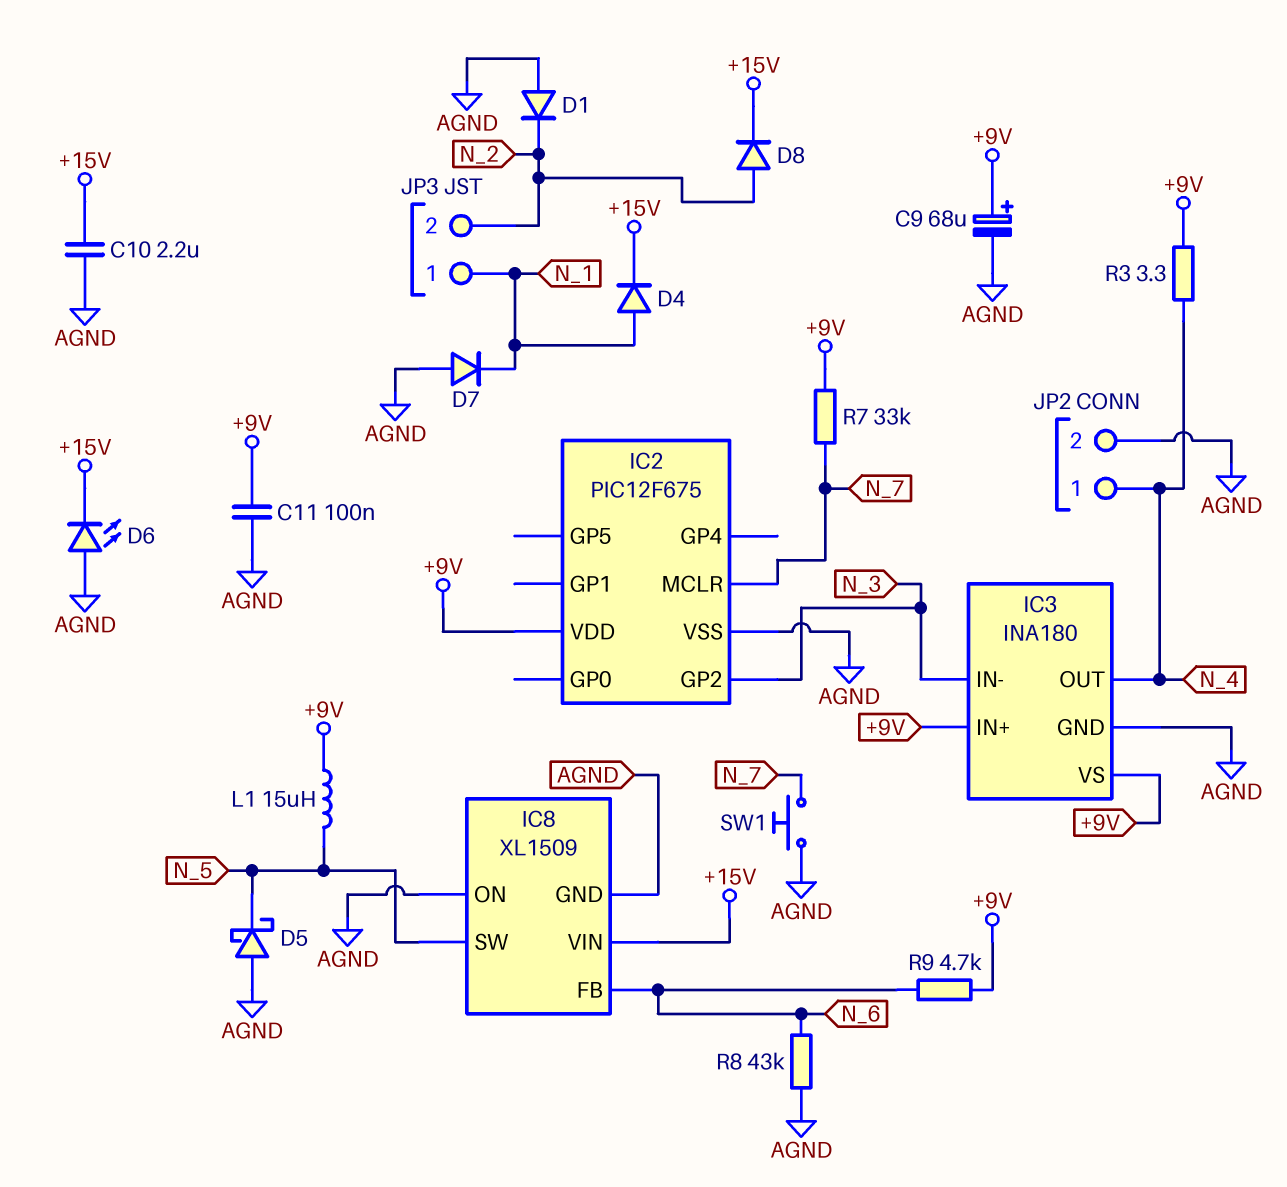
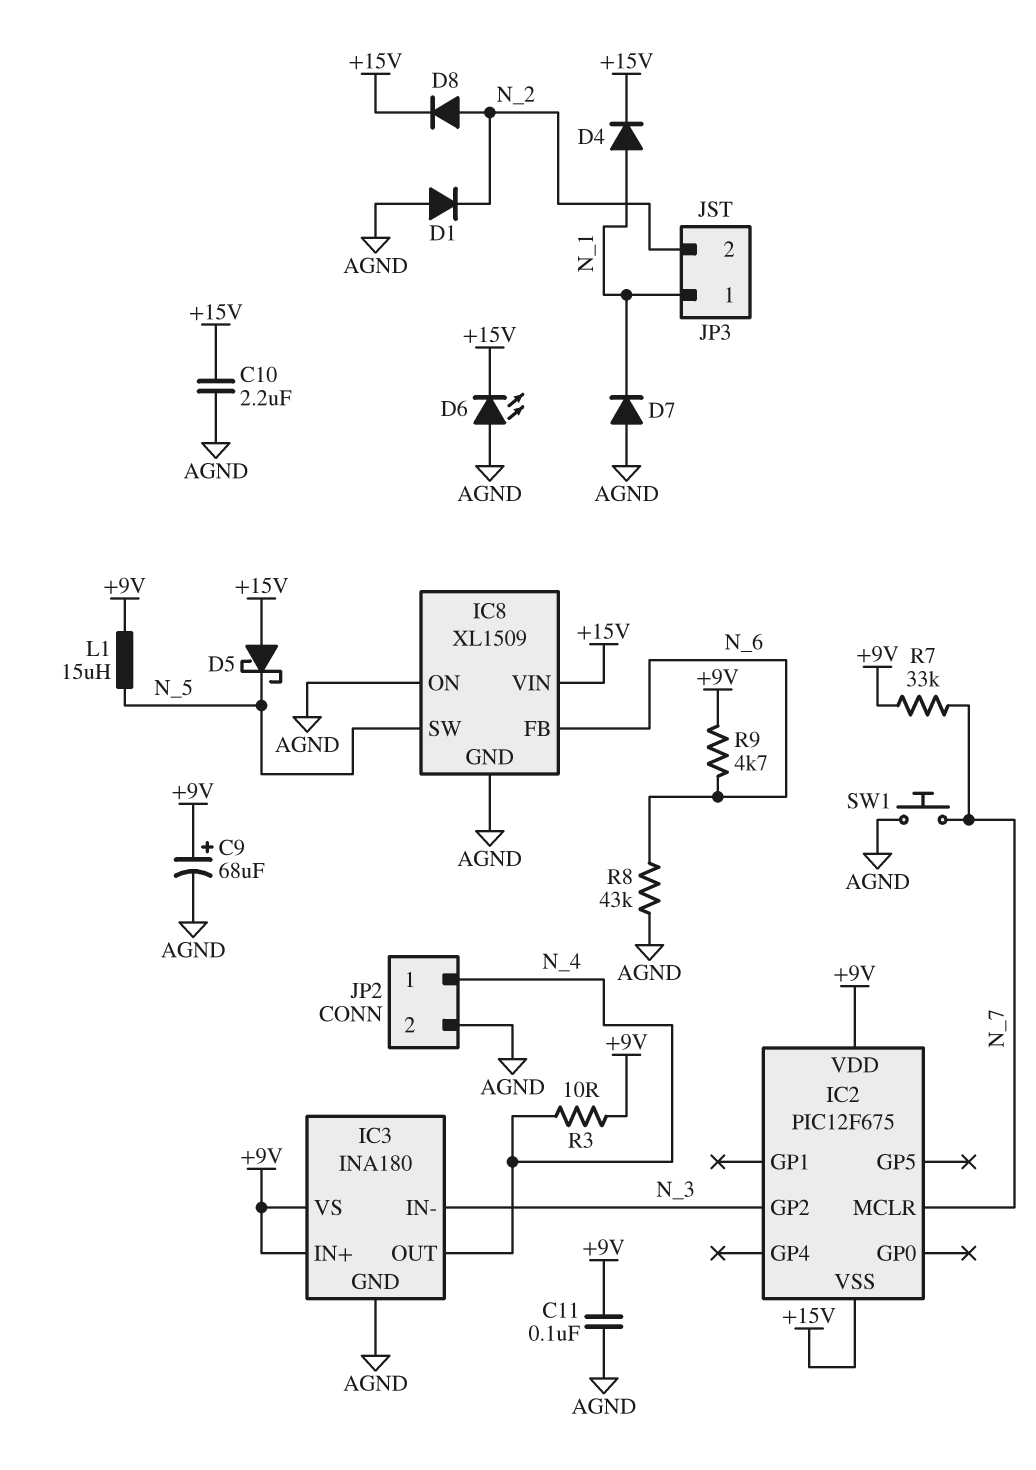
D5: schottky (A AGND, K N_5) -> schottky (A +15V, K N_5)
IC2 pin VSS: AGND -> +15V
R3: 3.3 (+9V, N_4) -> 10 (+9V, N_4)

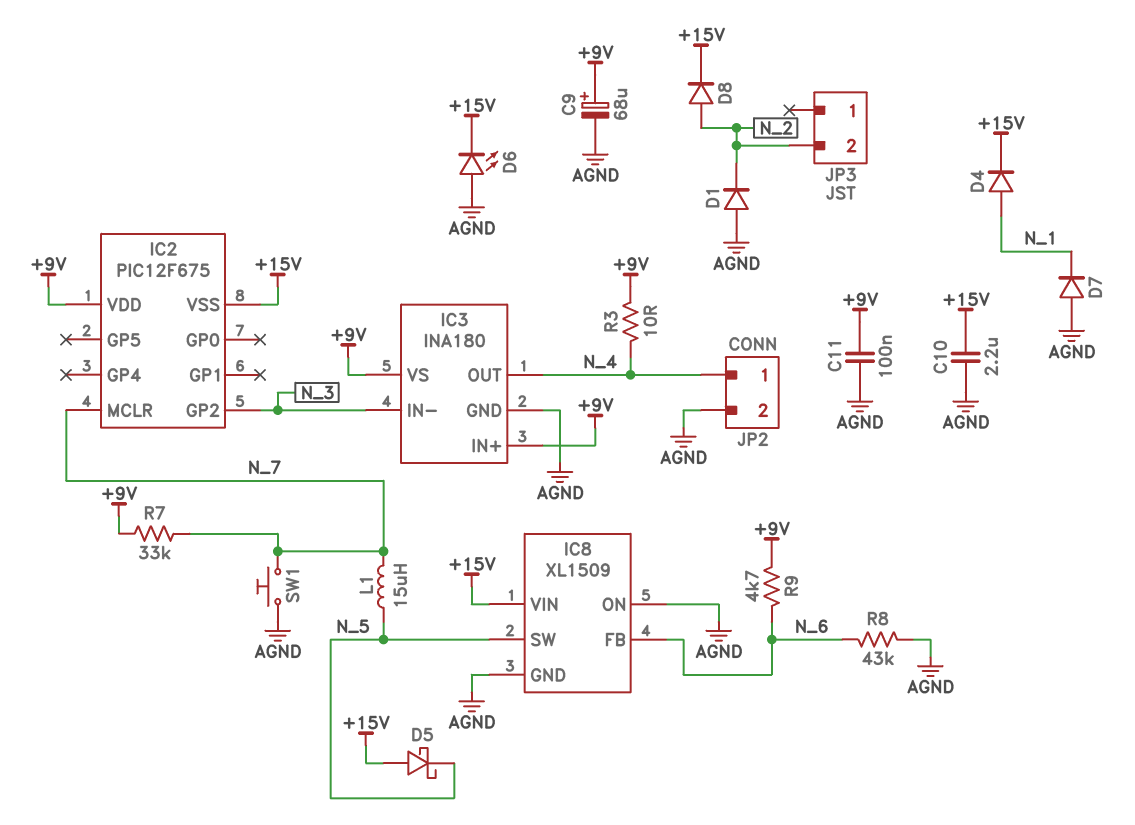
JP3 pin 1: N_1 -> none
L1: 15uH (+9V, N_5) -> 15uH (N_5, N_7)

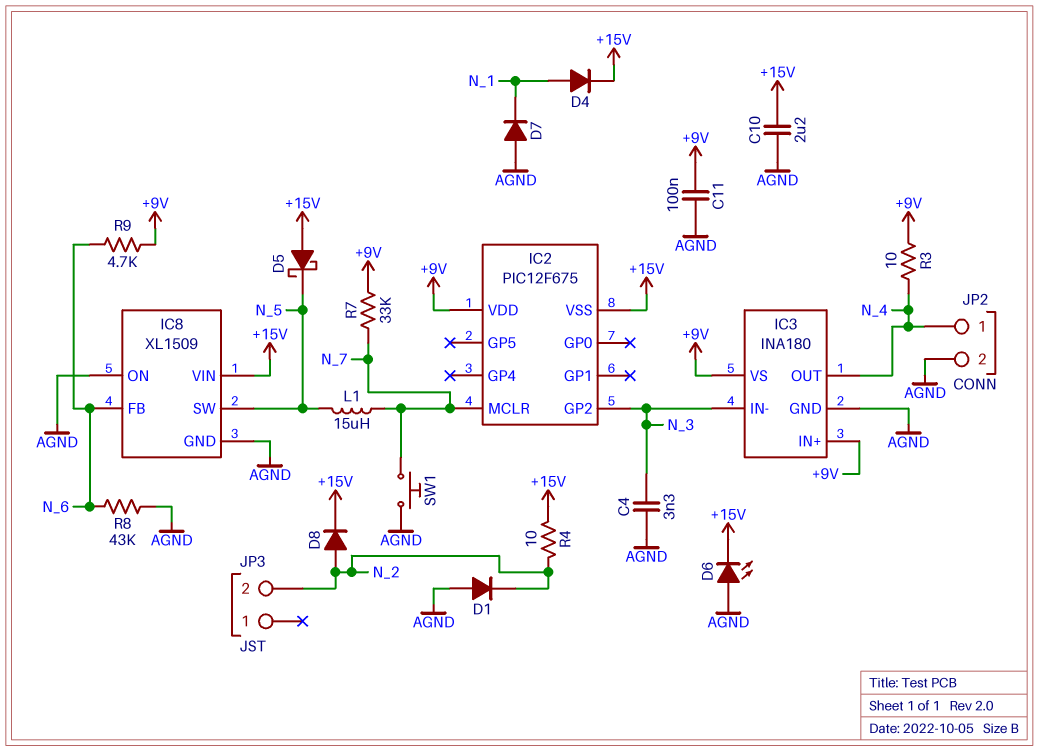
C4: none -> 3.3nF (AGND, N_3)
C9: 68uF (plus +9V, minus AGND) -> none
R4: none -> 10 (+15V, N_2)

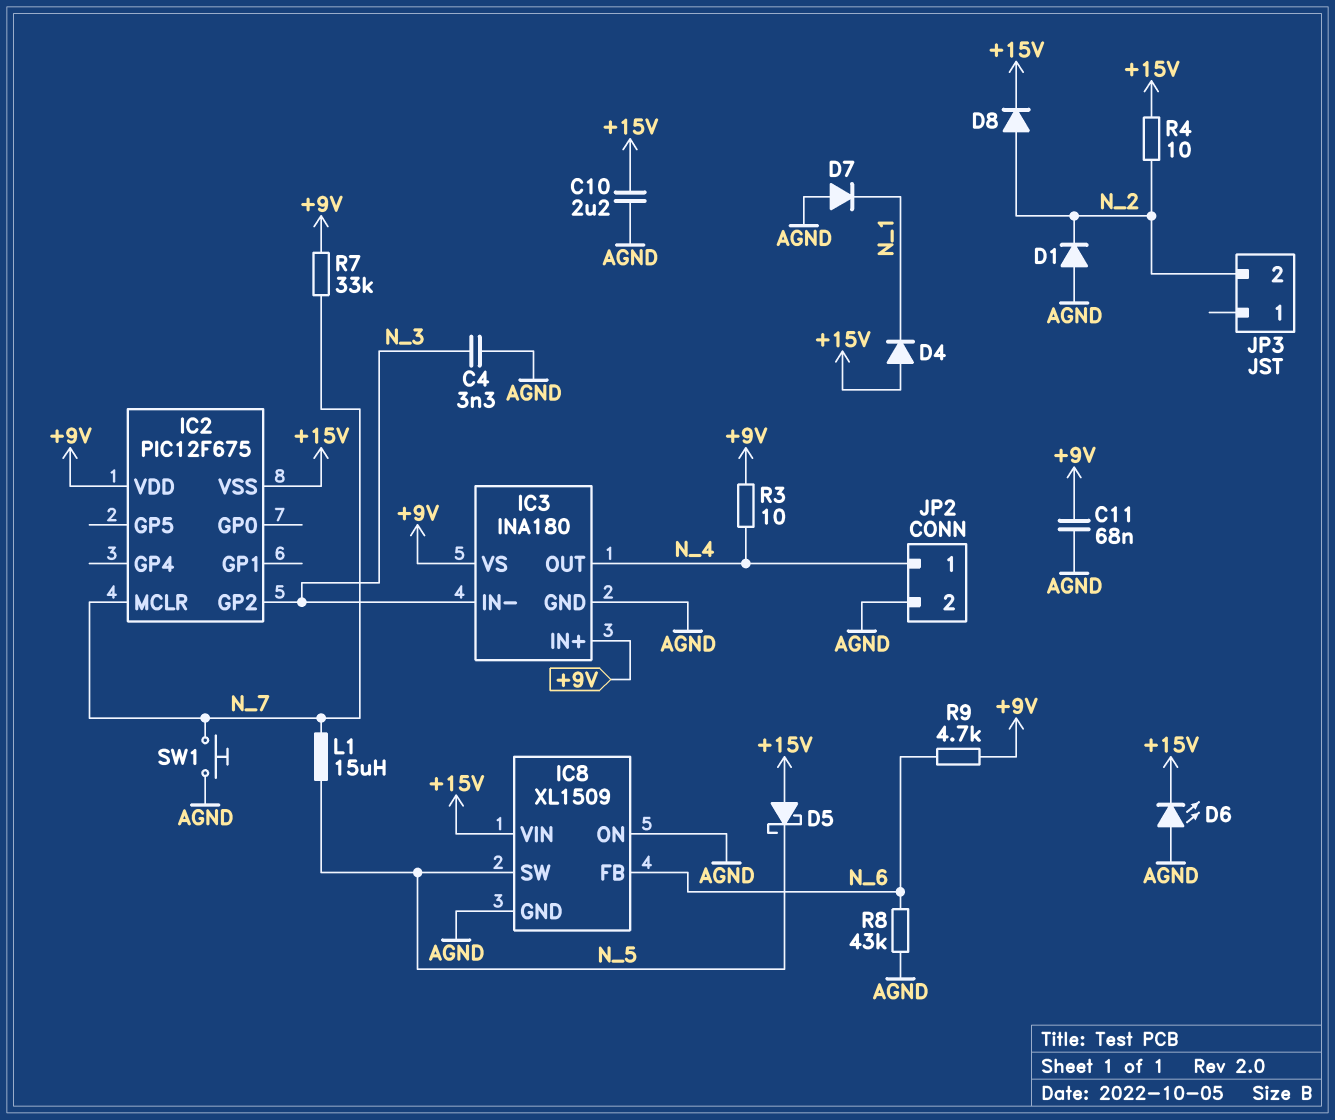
C11: 100nF (+9V, AGND) -> 68nF (+9V, AGND)
D4: diode (A N_1, K +15V) -> diode (A +15V, K N_1)

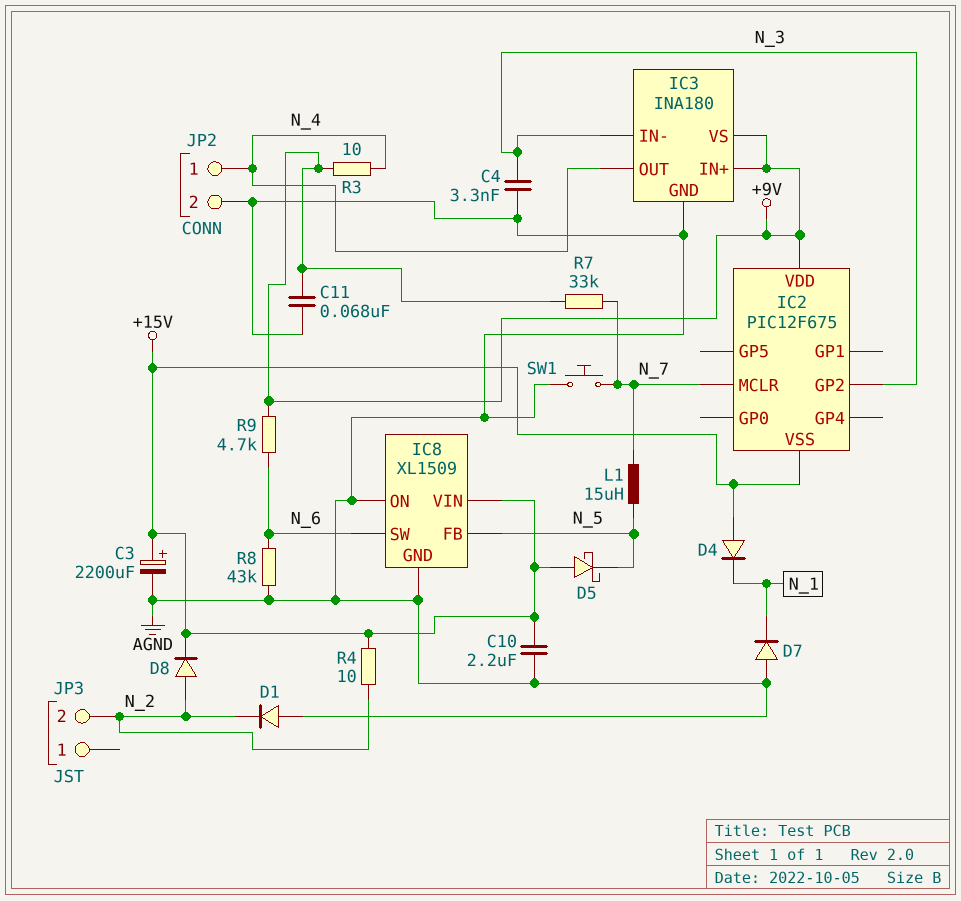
C3: none -> 2200uF (plus +15V, minus AGND)
D6: LED (A AGND, K +15V) -> none
IC8 pin FB: N_6 -> N_5
IC8 pin SW: N_5 -> N_6

